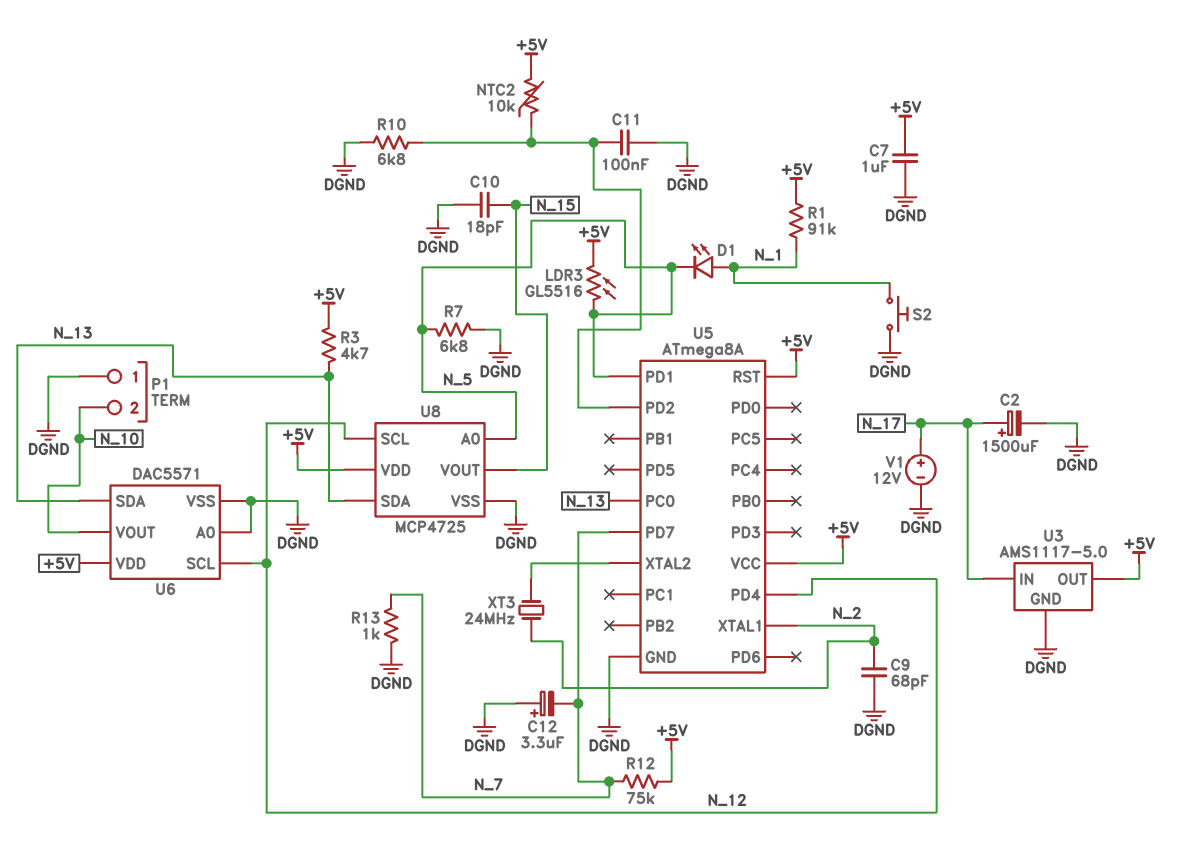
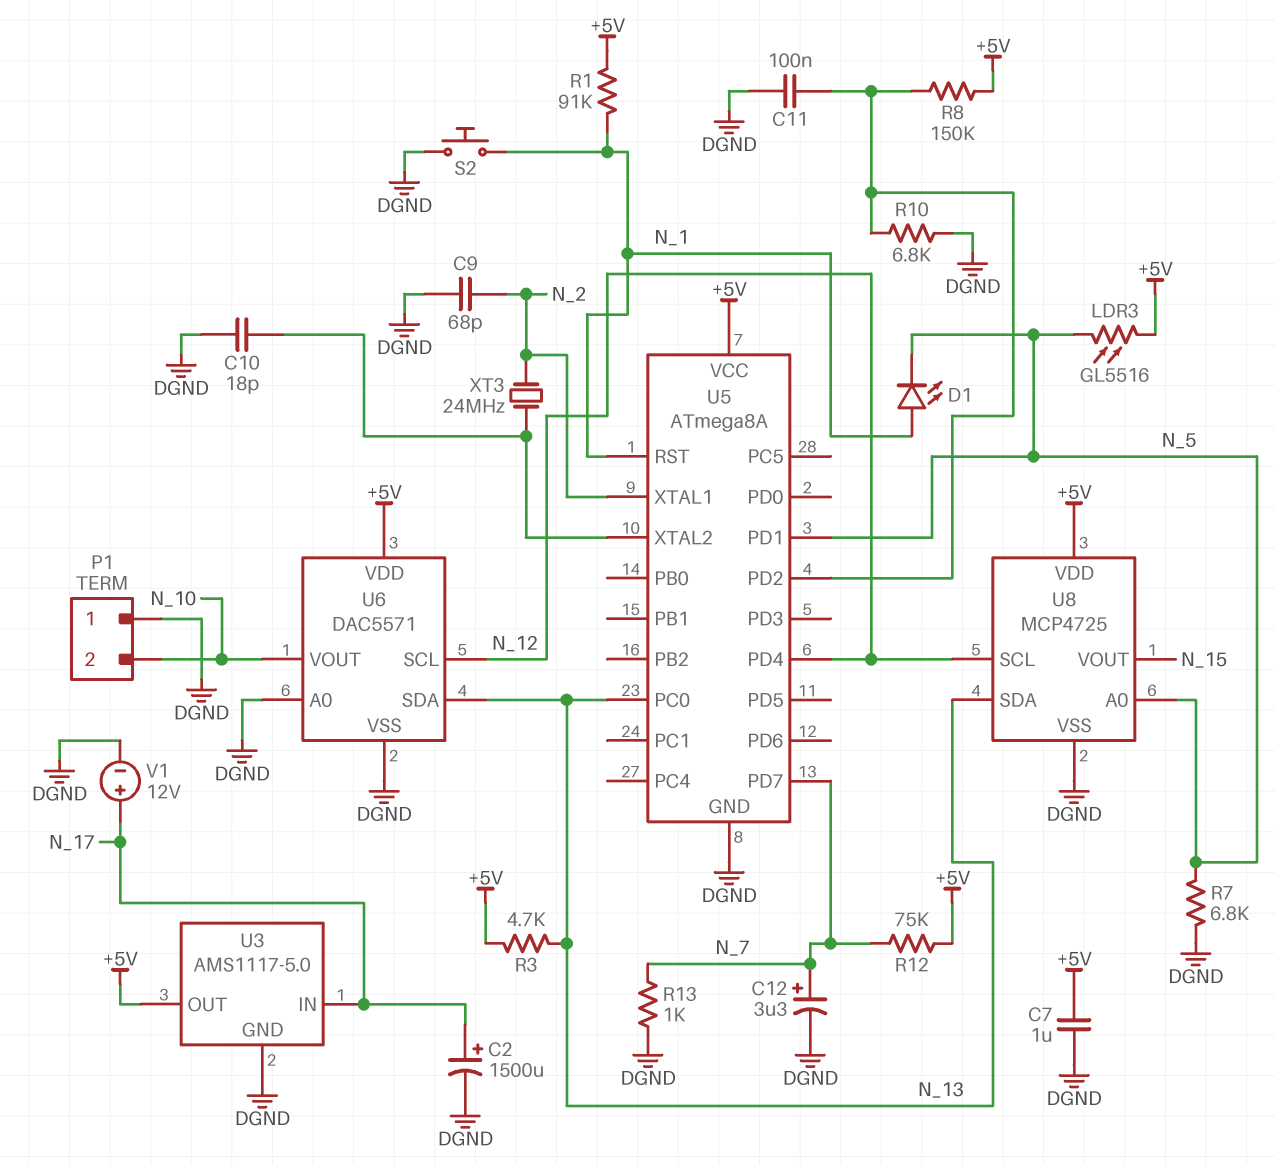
C10: 18pF (DGND, N_15) -> 18pF (DGND, U5/XTAL2)
C12: 3.3uF (plus DGND, minus N_7) -> 3.3uF (plus N_7, minus DGND)
NTC2: 10k (+5V, U5/PD2) -> none
R8: none -> 150k (+5V, U5/PD2)
U5 pin RST: +5V -> N_1

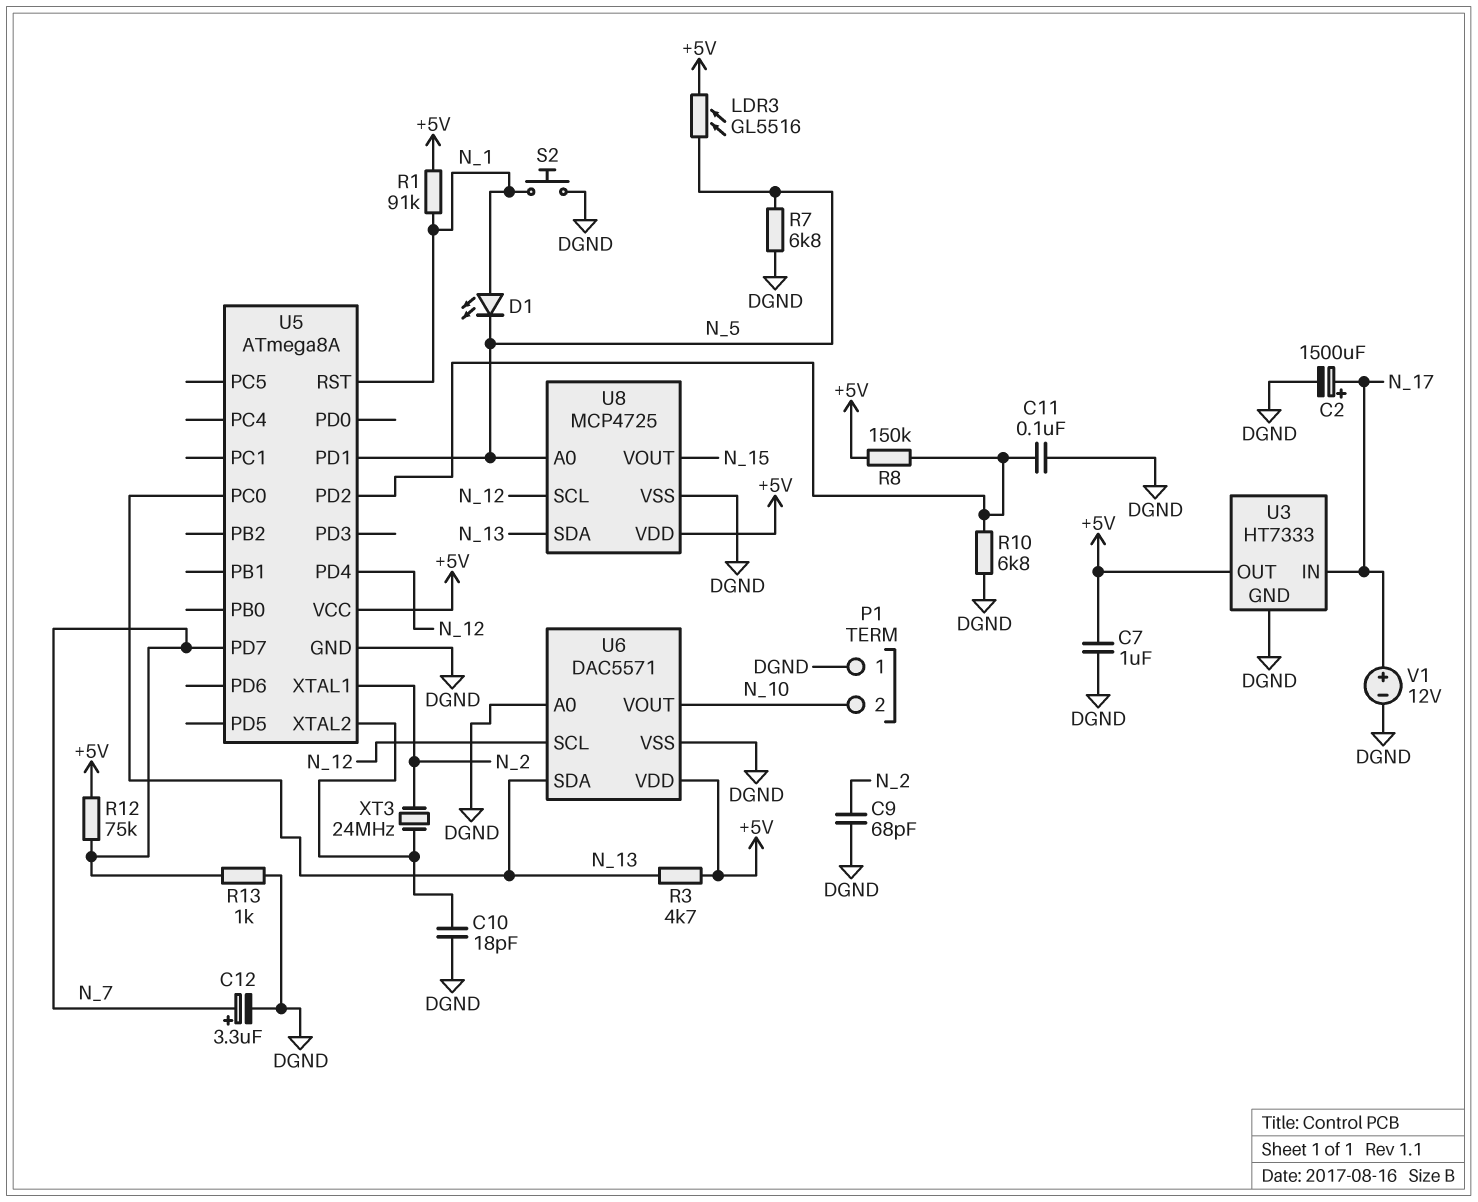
U3: AMS1117-5.0 -> HT7333

